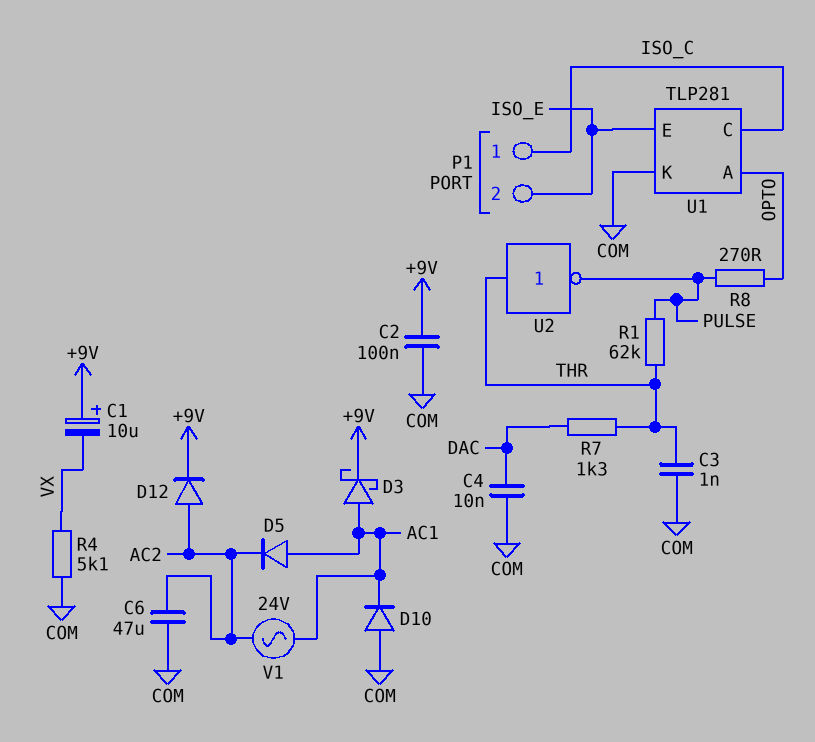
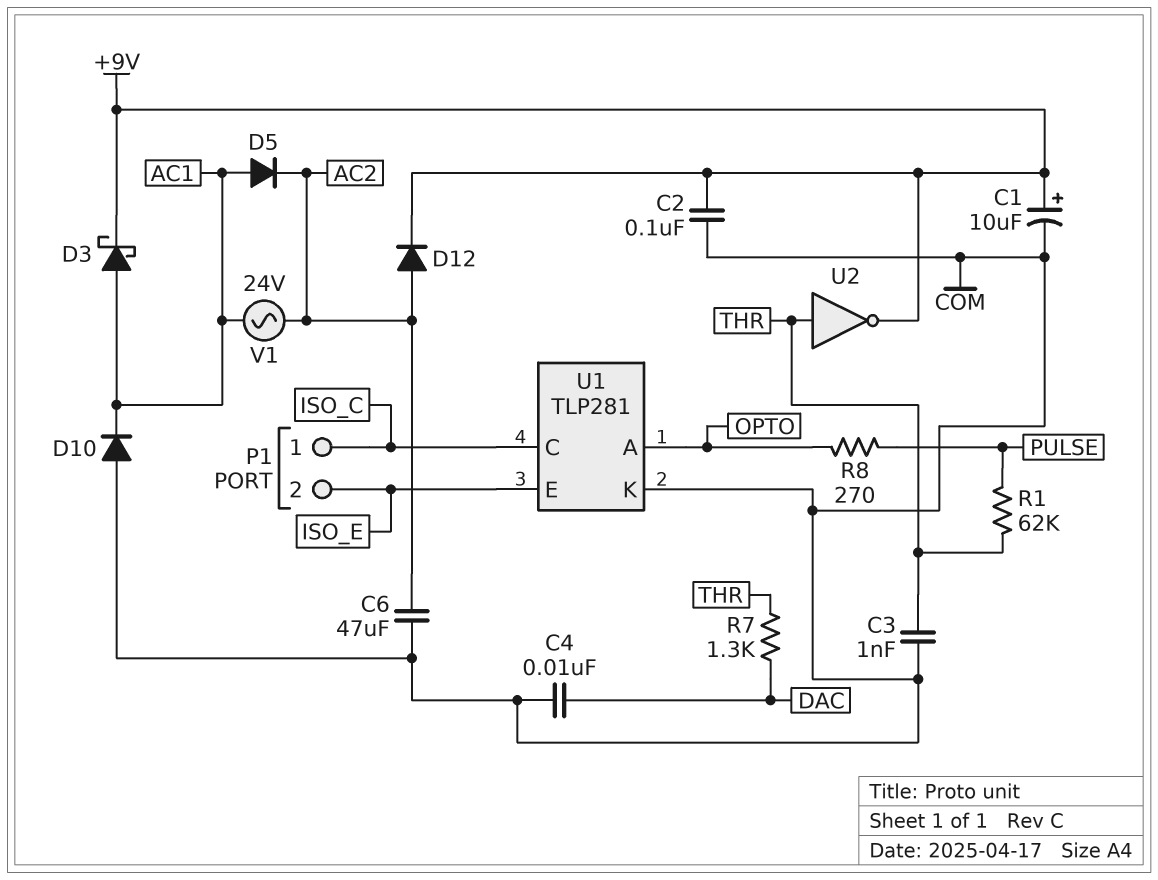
C1: 10uF (plus +9V, minus VX) -> 10uF (plus +9V, minus COM)
R4: 5.1k (COM, VX) -> none
U2: NOT (in THR, out PULSE) -> NOT (in THR, out +9V)

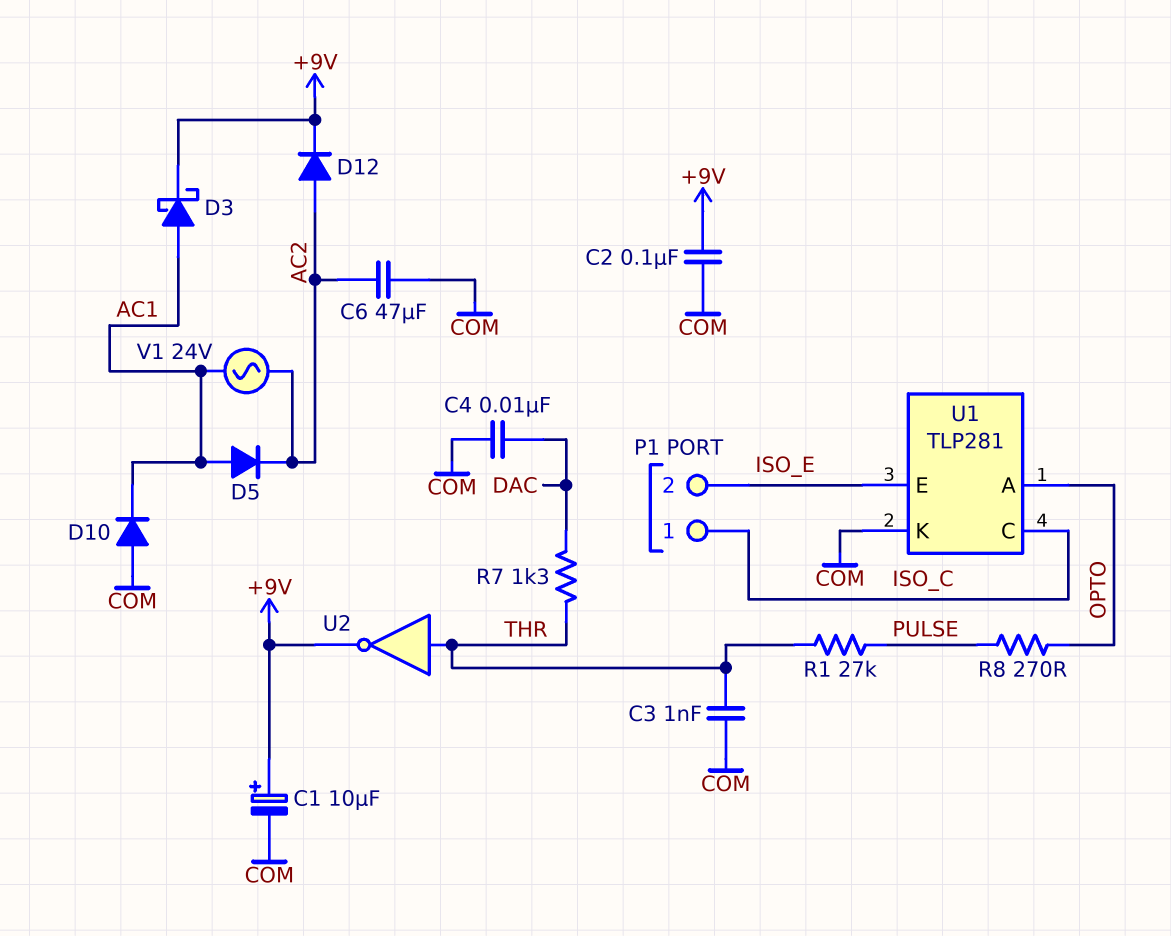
R1: 62k (PULSE, THR) -> 27k (PULSE, THR)

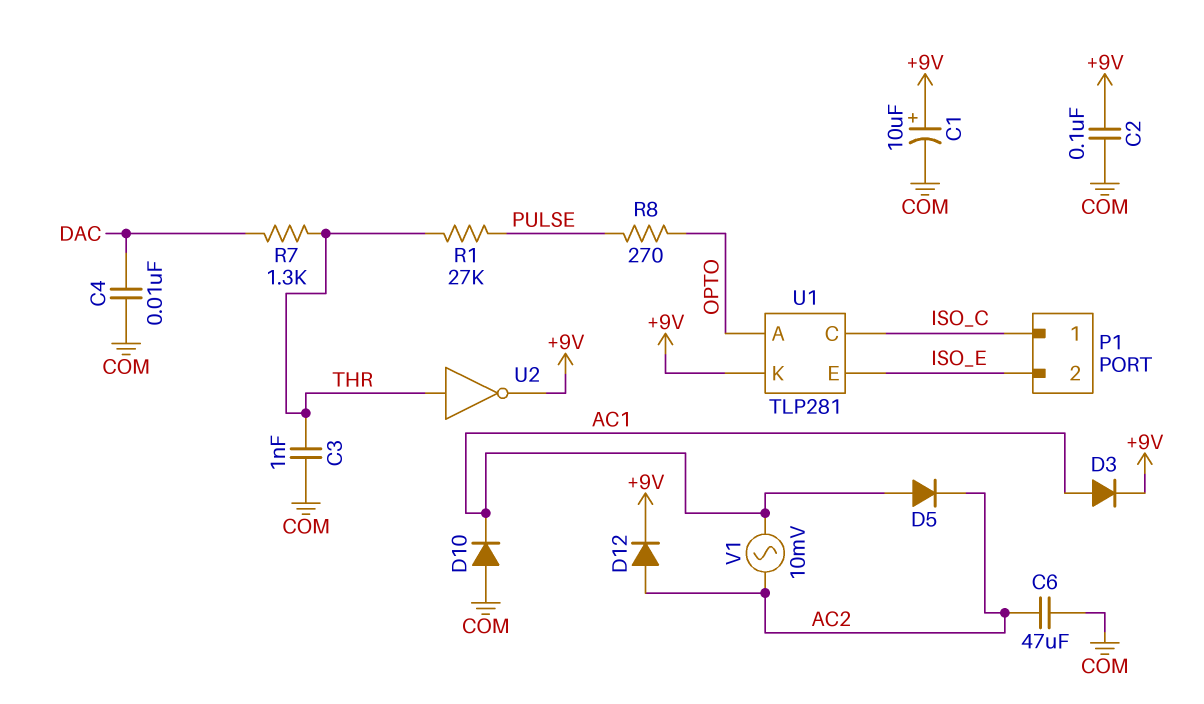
D3: schottky (A AC1, K +9V) -> diode (A AC1, K +9V)
U1 pin K: COM -> +9V
V1: AC 24V (AC1, AC2) -> AC 10mV (AC1, AC2)

